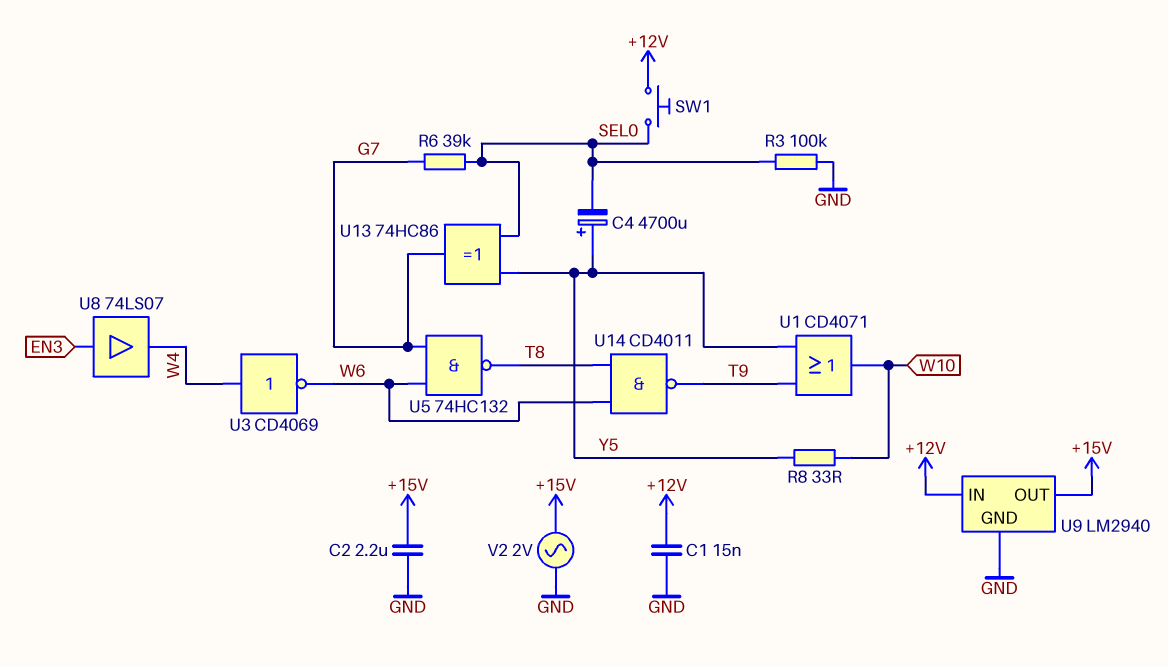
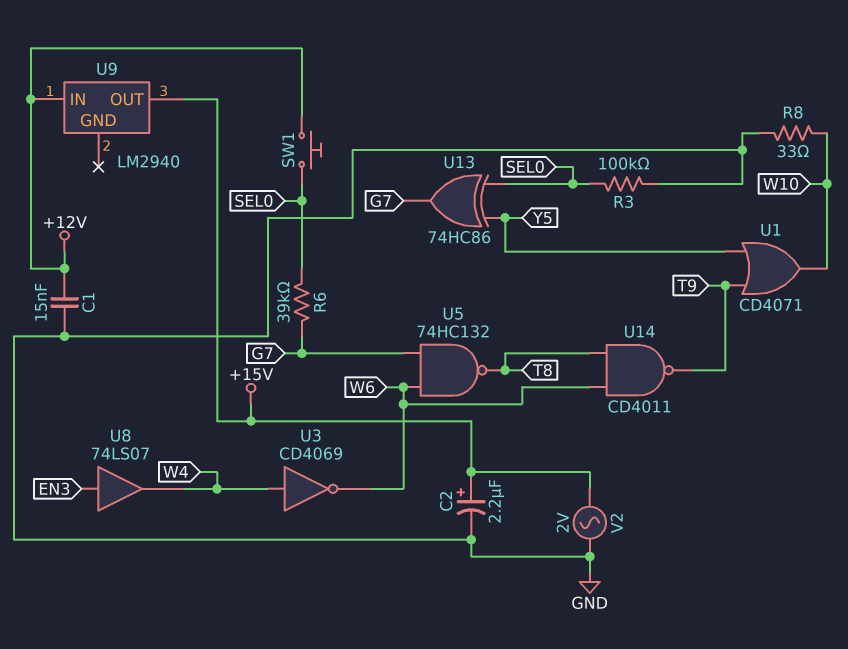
C2: 2.2uF (+15V, GND) -> 2.2uF (plus +15V, minus GND)
C4: 4700uF (plus Y5, minus SEL0) -> none
R8: 33 (W10, Y5) -> 33 (GND, W10)
U9 pin GND: GND -> none

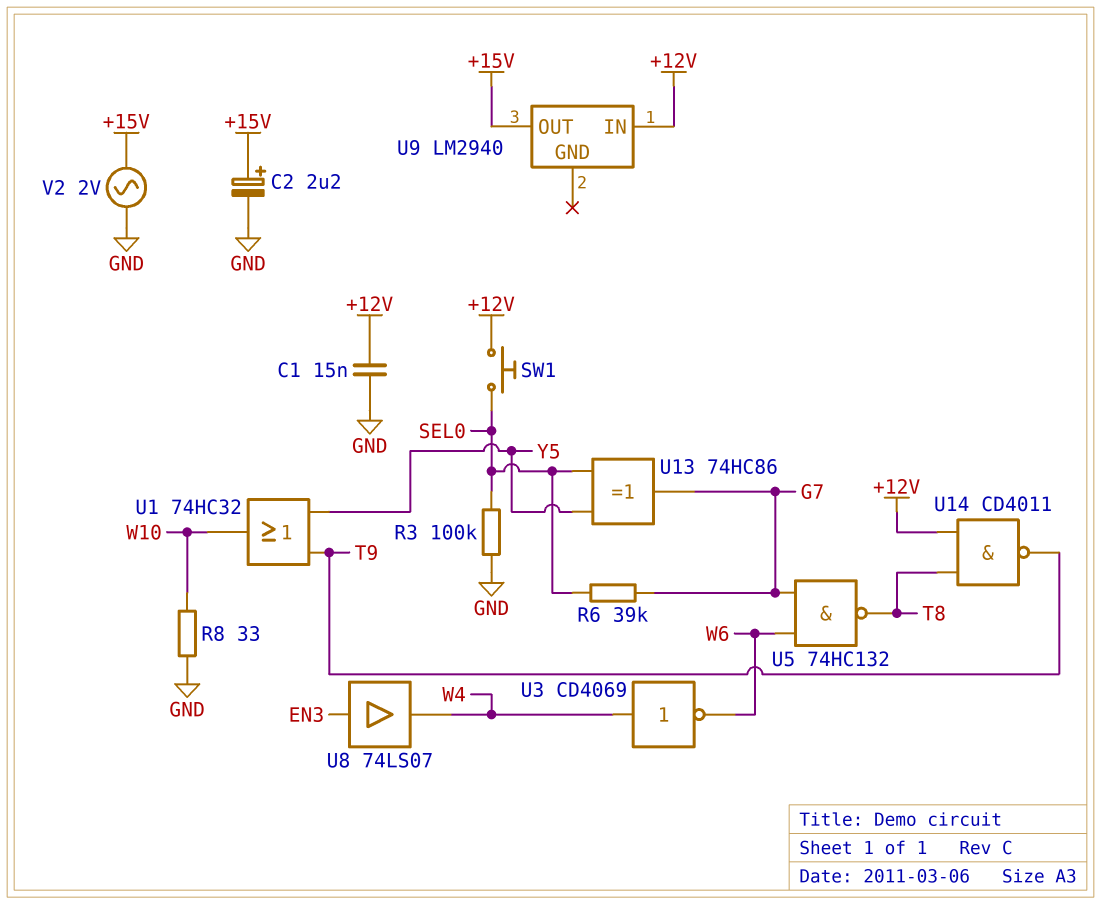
U1: OR CD4071 (in T9, in Y5, out W10) -> OR 74HC32 (in T9, in Y5, out W10)
U14: NAND CD4011 (in T8, in W6, out T9) -> NAND CD4011 (in +12V, in T8, out T9)

